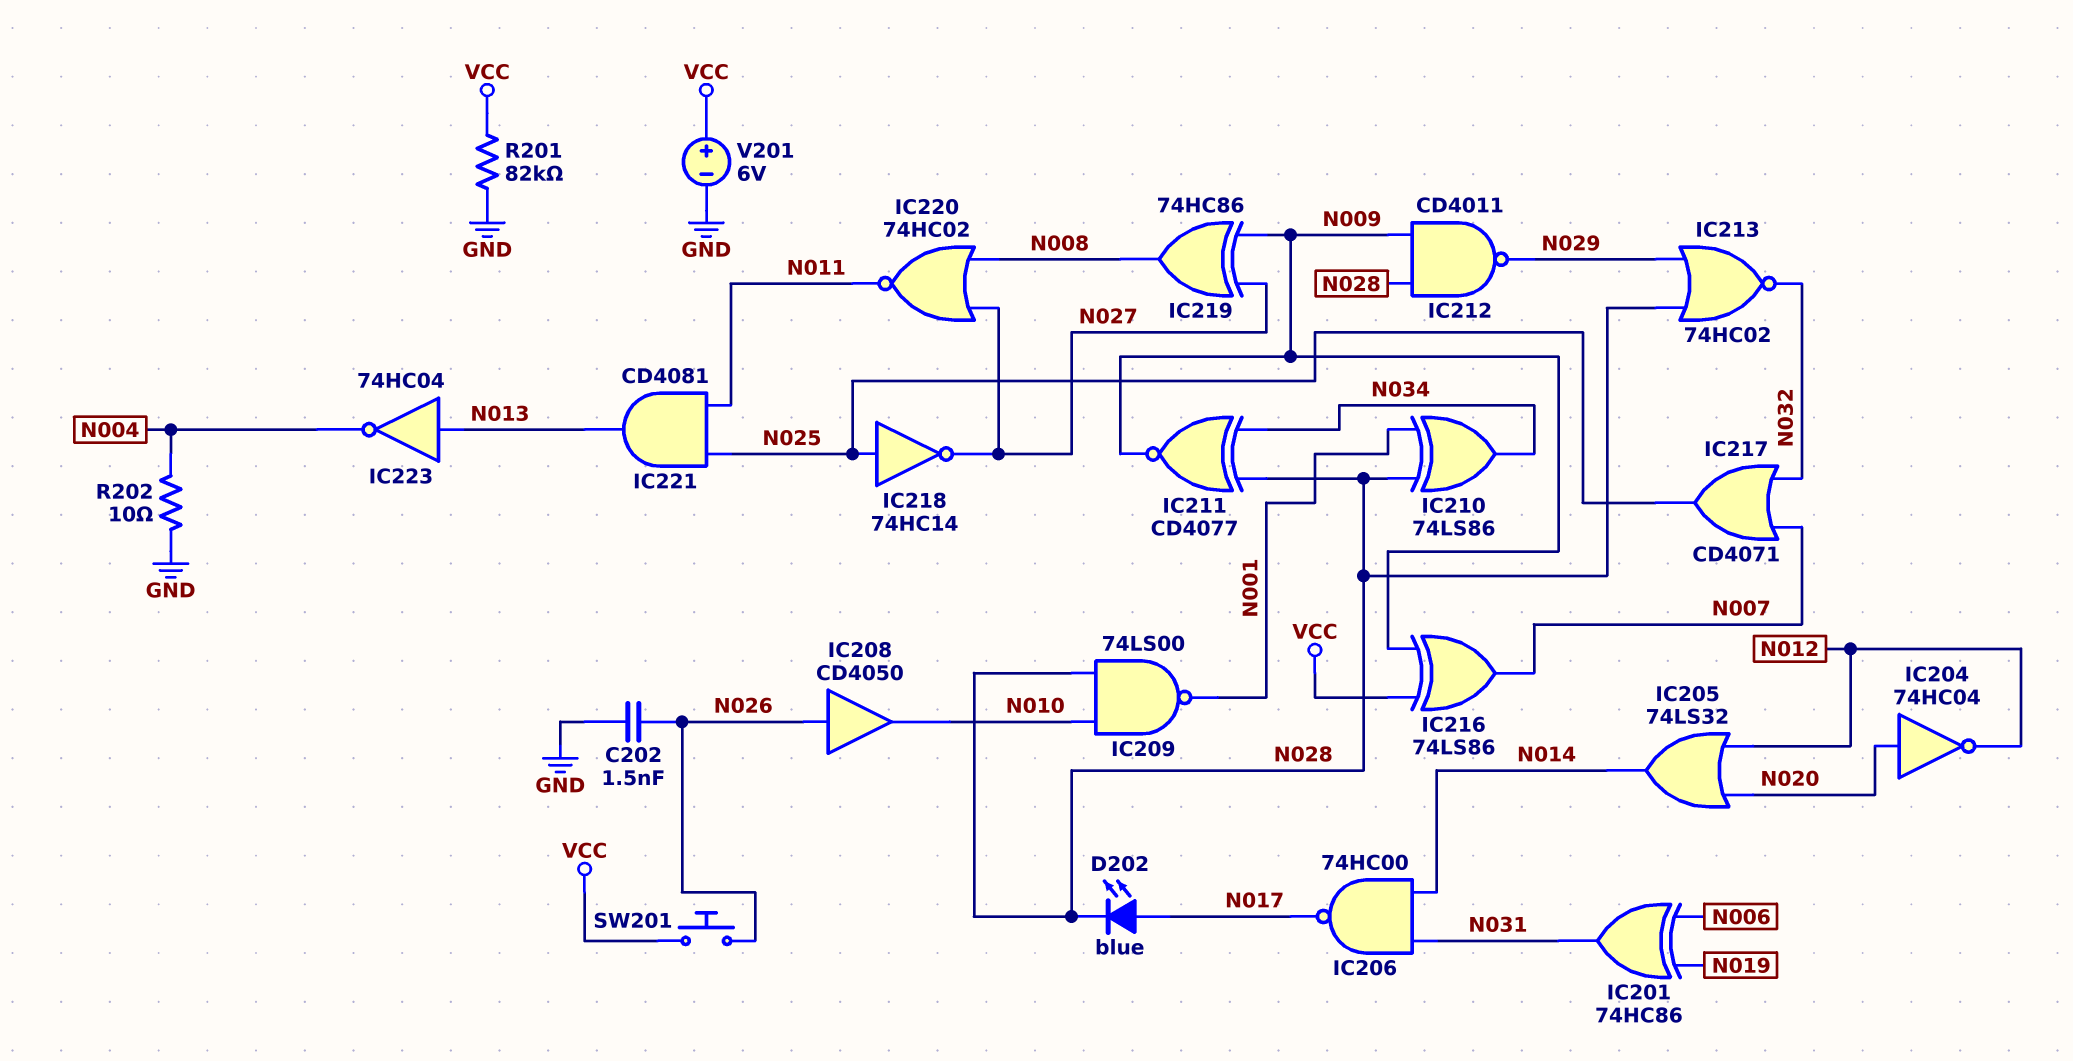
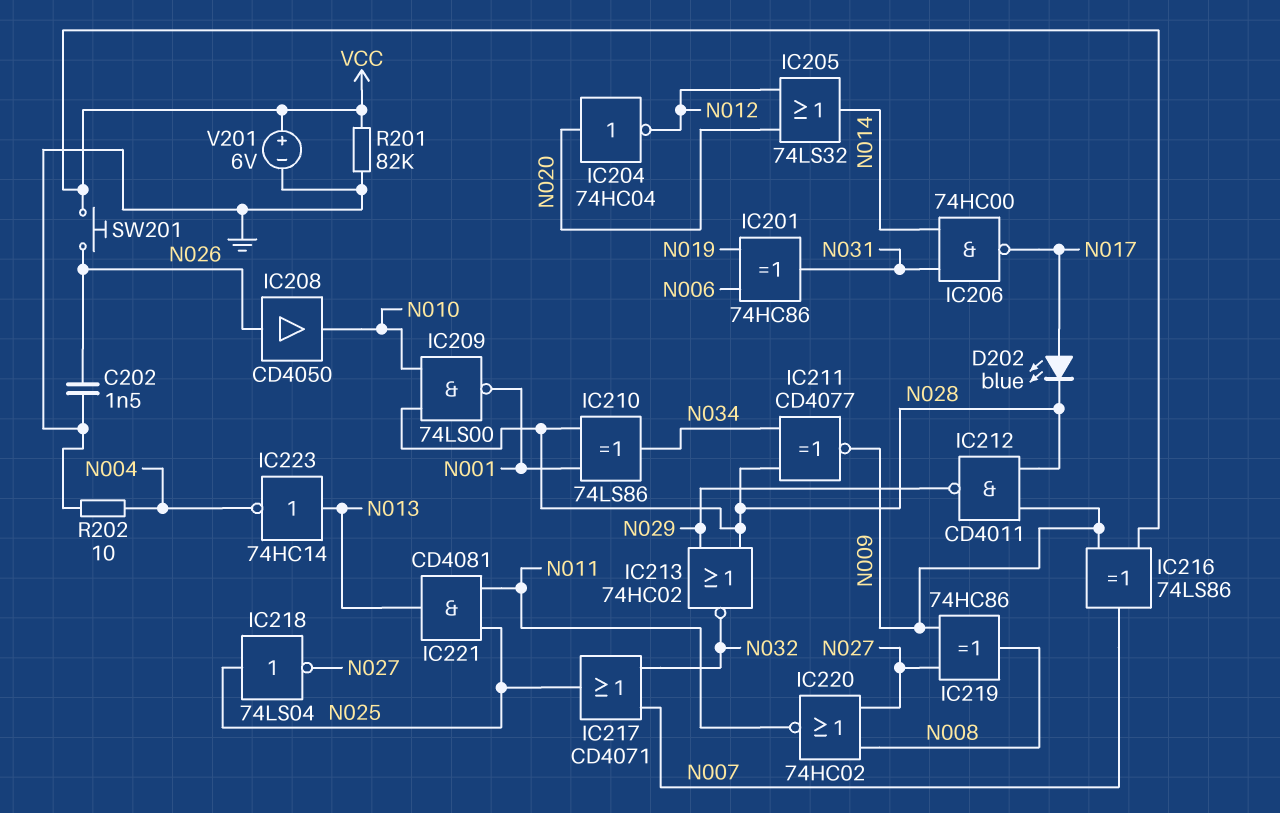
IC218: NOT 74HC14 (in N025, out N027) -> NOT 74LS04 (in N025, out N027)
IC223: NOT 74HC04 (in N013, out N004) -> NOT 74HC14 (in N013, out N004)

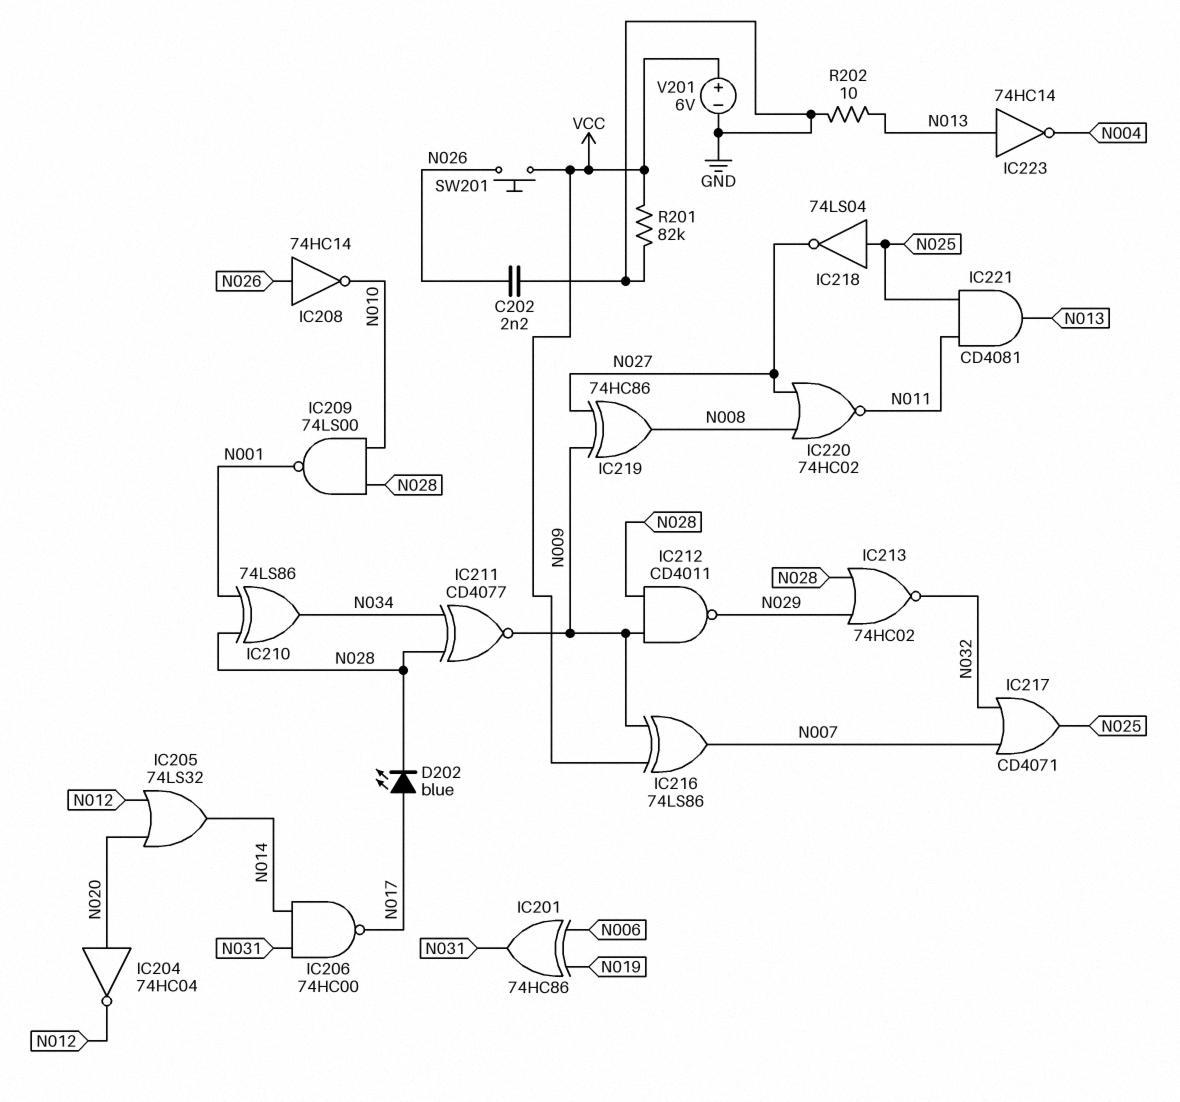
C202: 1.5nF (GND, N026) -> 2.2nF (GND, N026)
IC208: buffer CD4050 (in N026, out N010) -> NOT 74HC14 (in N026, out N010)
R202: 10 (GND, N004) -> 10 (GND, N013)

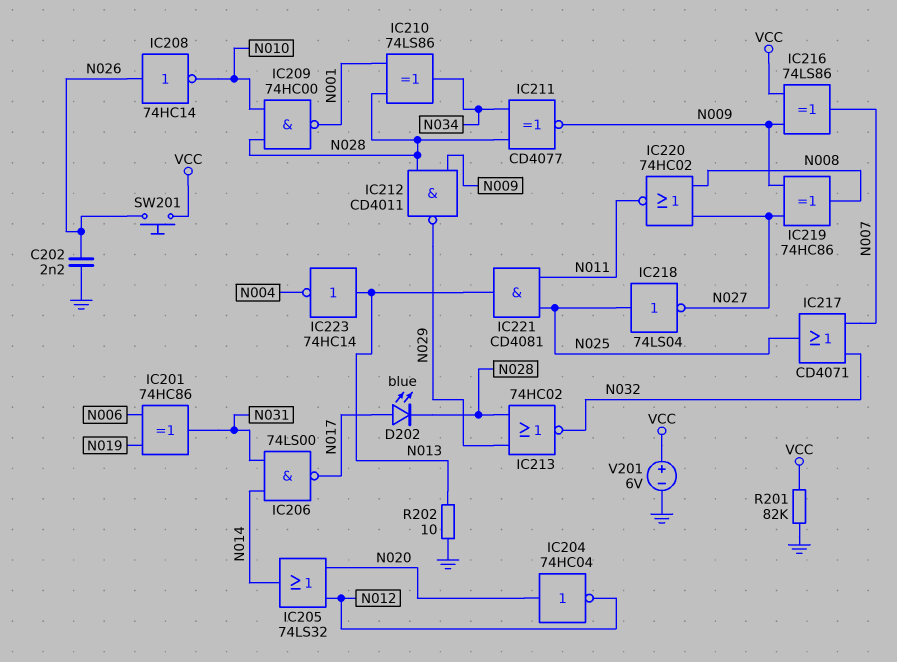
IC206: NAND 74HC00 (in N014, in N031, out N017) -> NAND 74LS00 (in N014, in N031, out N017)
IC209: NAND 74LS00 (in N010, in N028, out N001) -> NAND 74HC00 (in N010, in N028, out N001)

